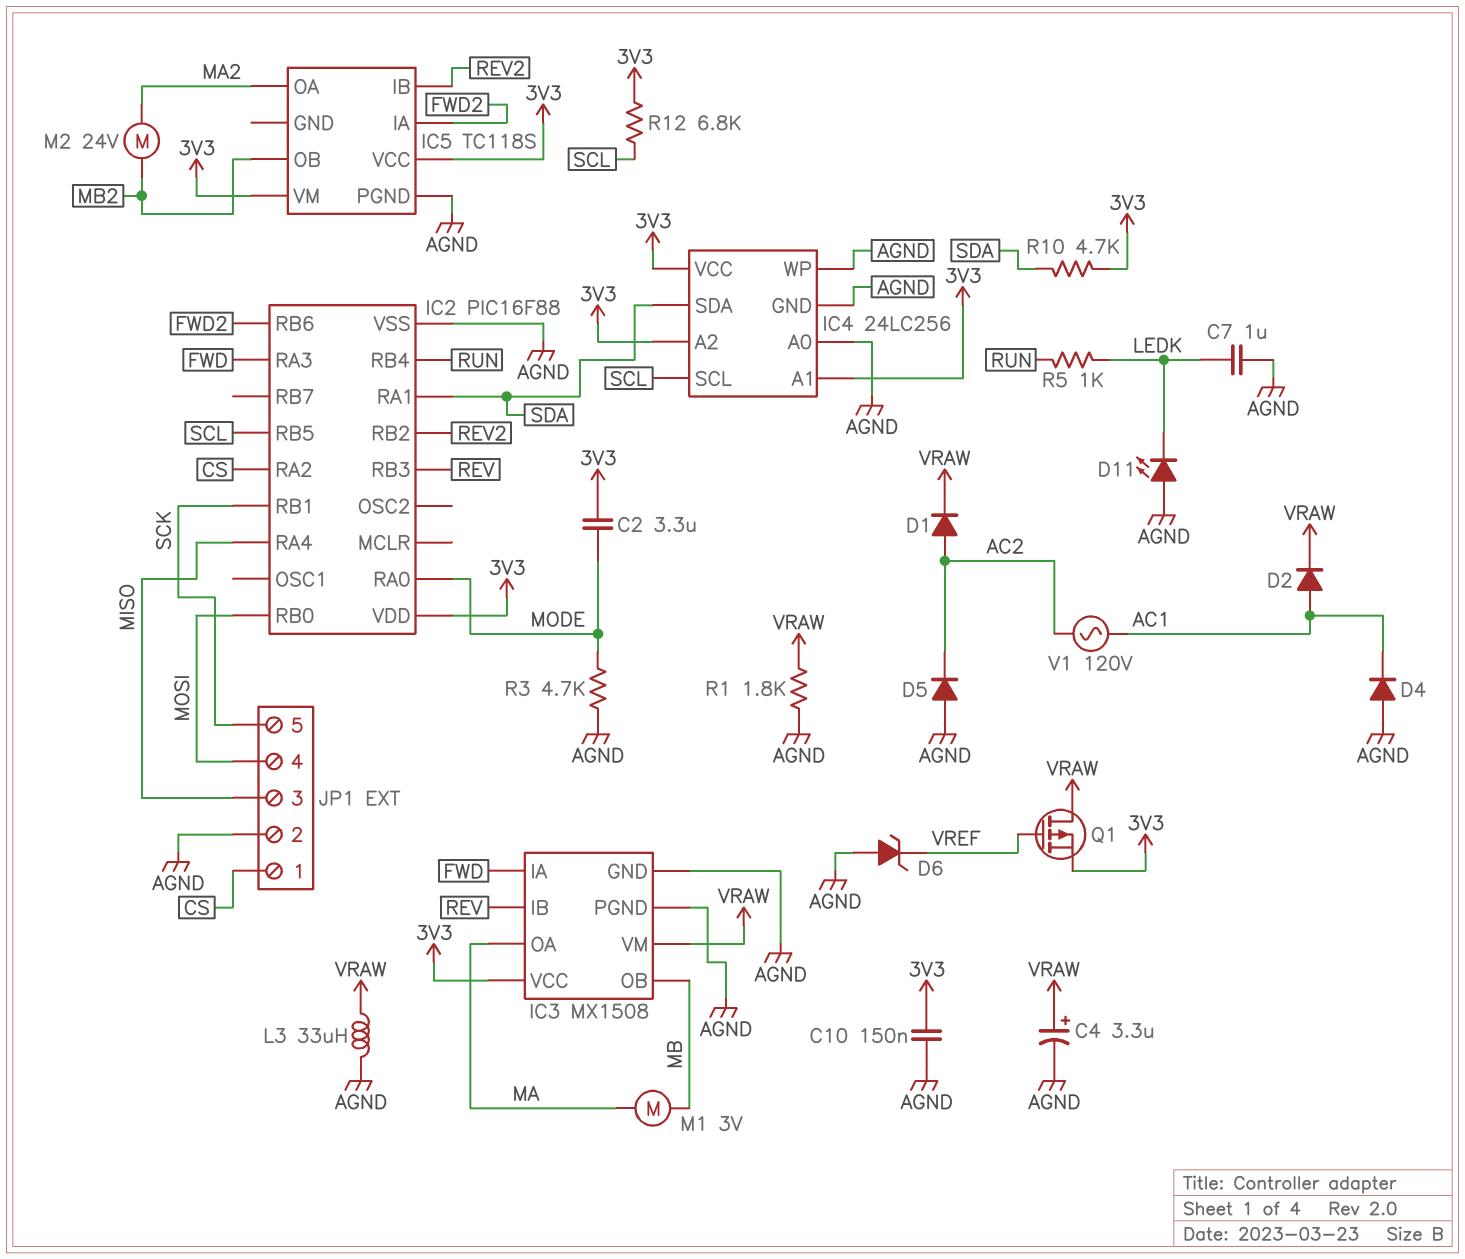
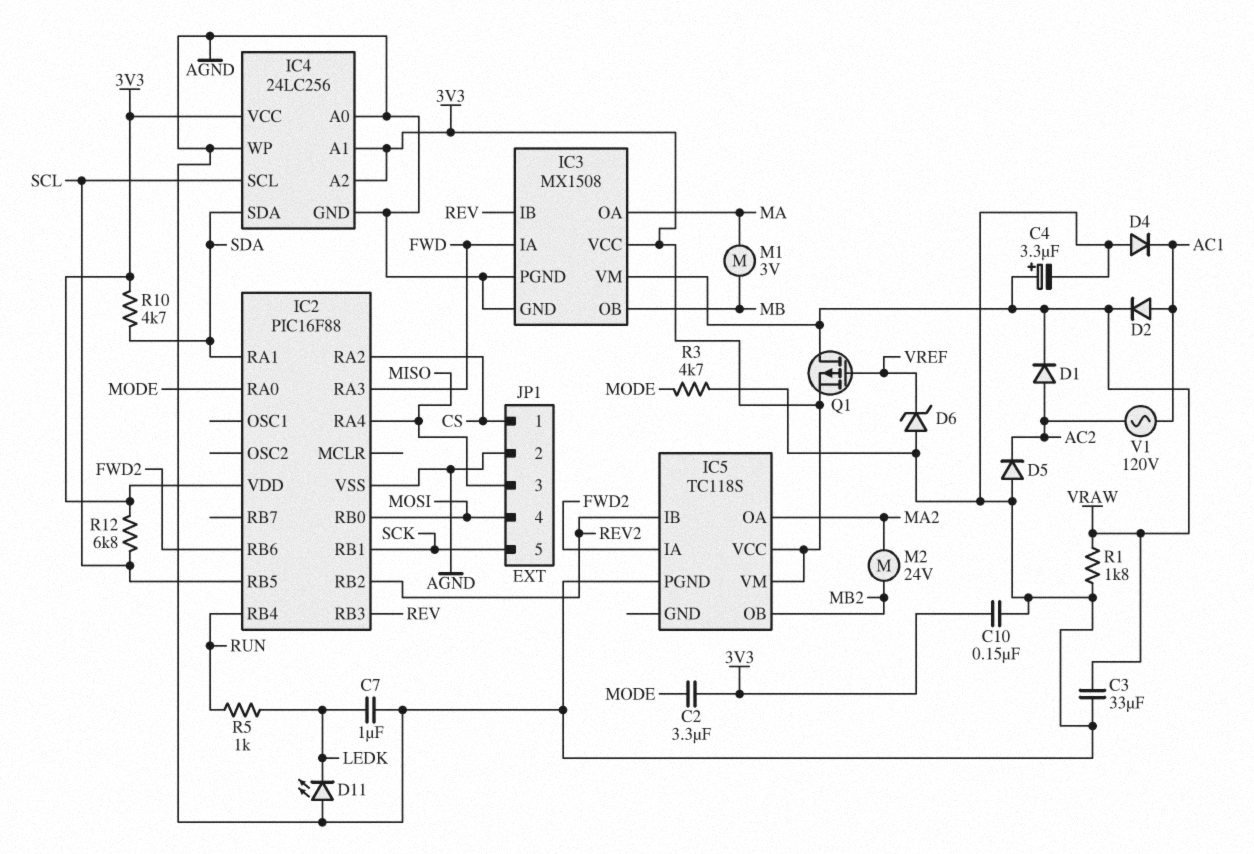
C3: none -> 33uF (AGND, VRAW)
L3: 33uH (AGND, VRAW) -> none

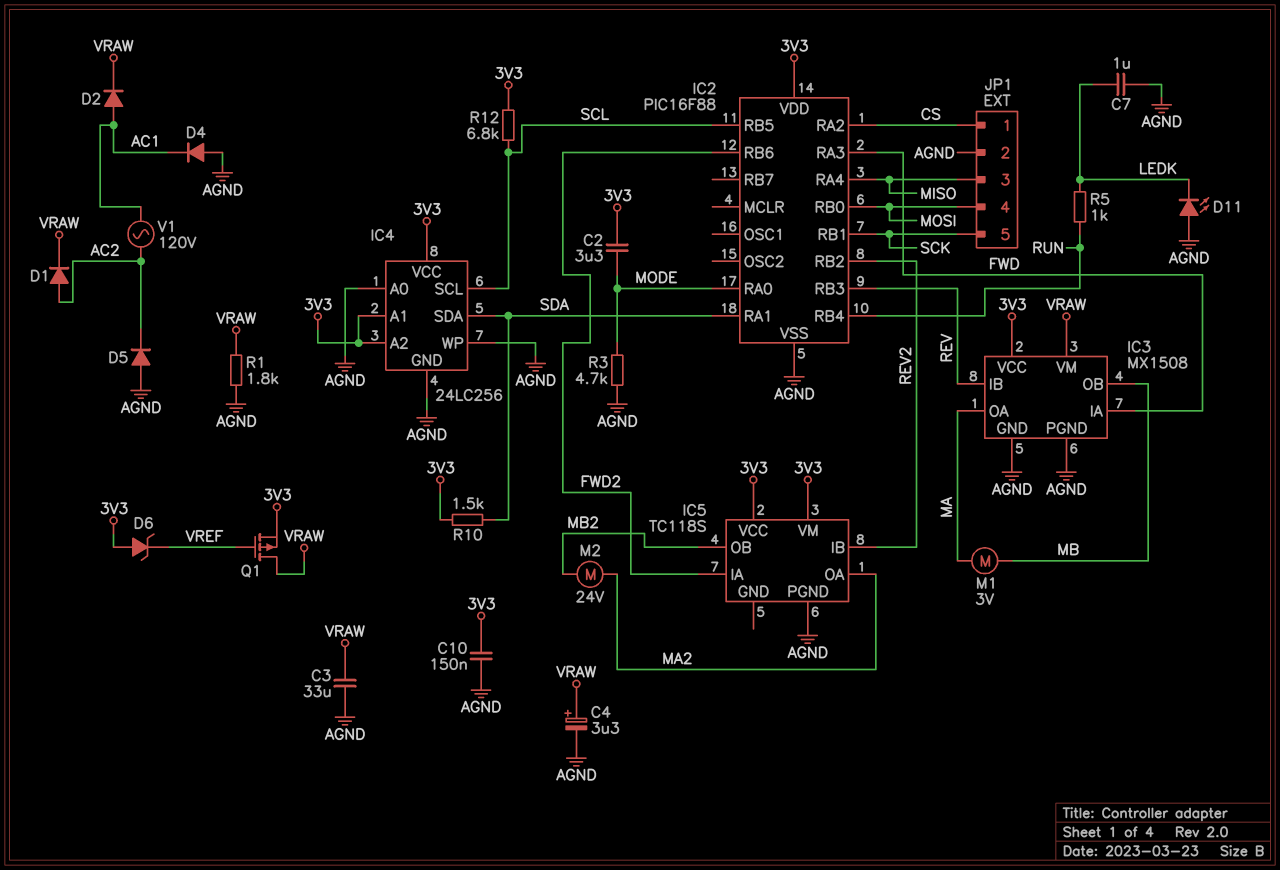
D6: zener (A AGND, K VREF) -> zener (A 3V3, K VREF)
R10: 4.7k (3V3, SDA) -> 1.5k (3V3, SDA)

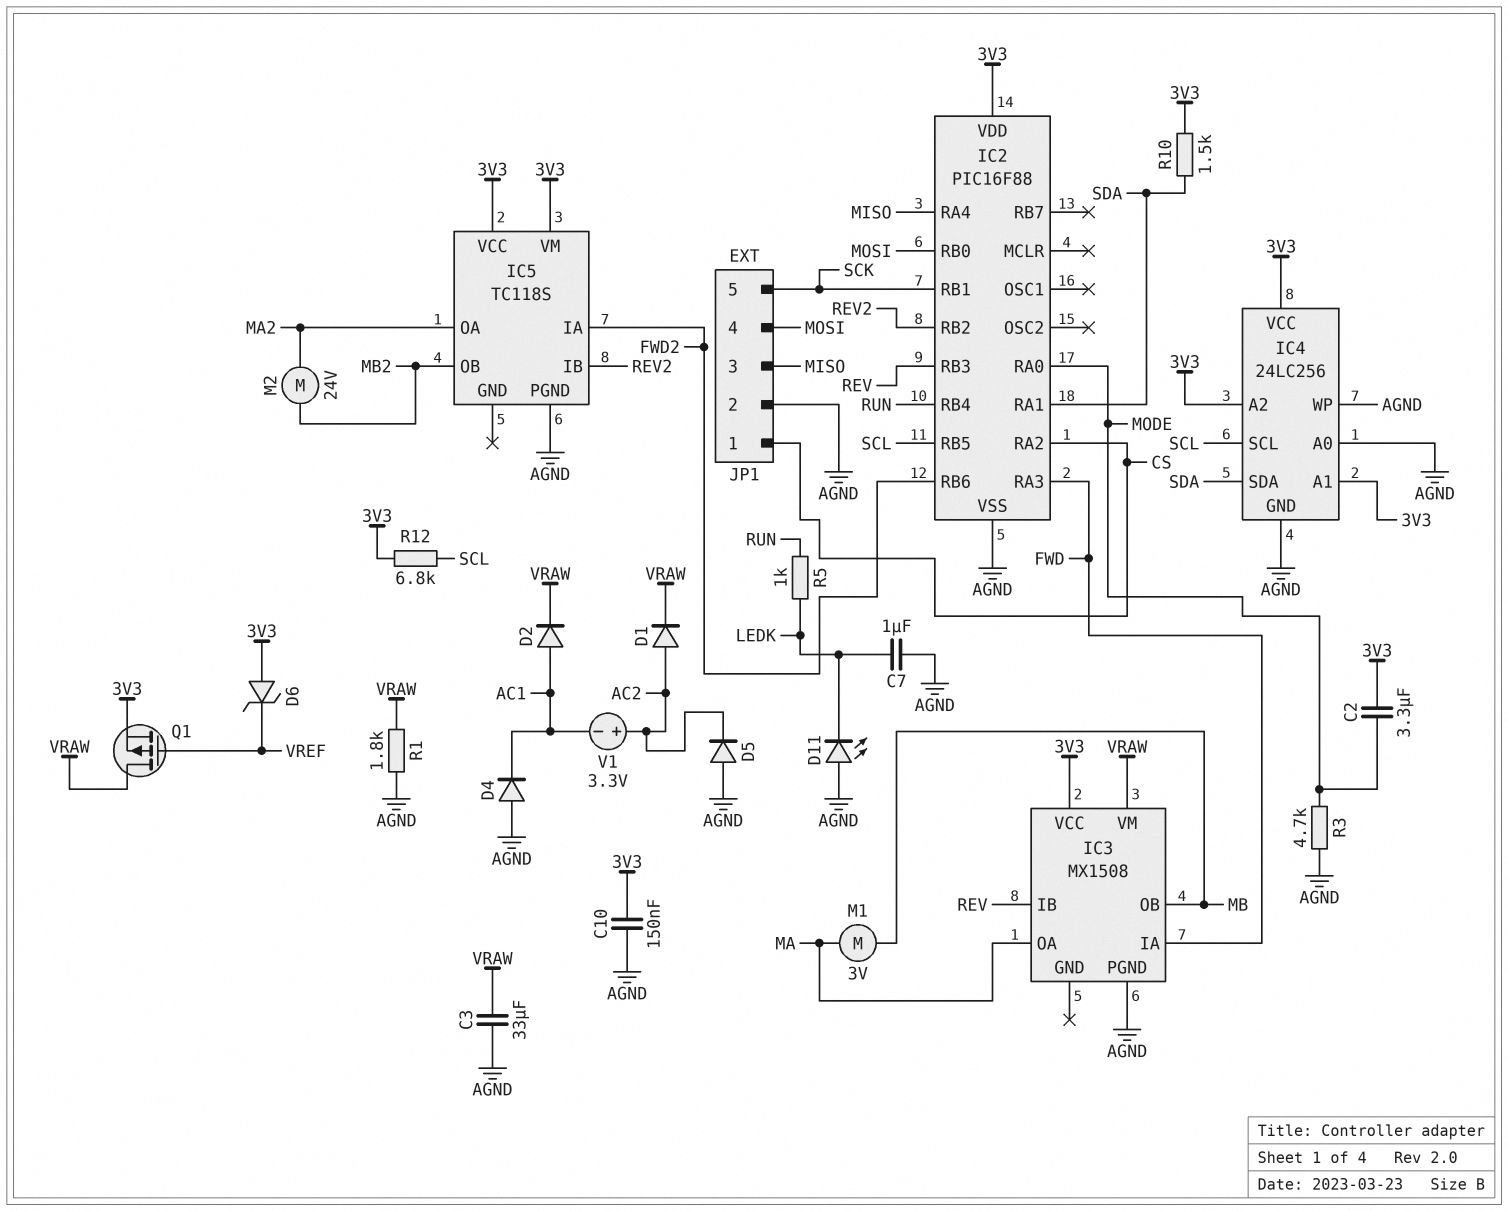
C4: 3.3uF (plus VRAW, minus AGND) -> none
IC3 pin GND: AGND -> none
V1: AC 120V (AC1, AC2) -> 3.3V (plus AC2, minus AC1)

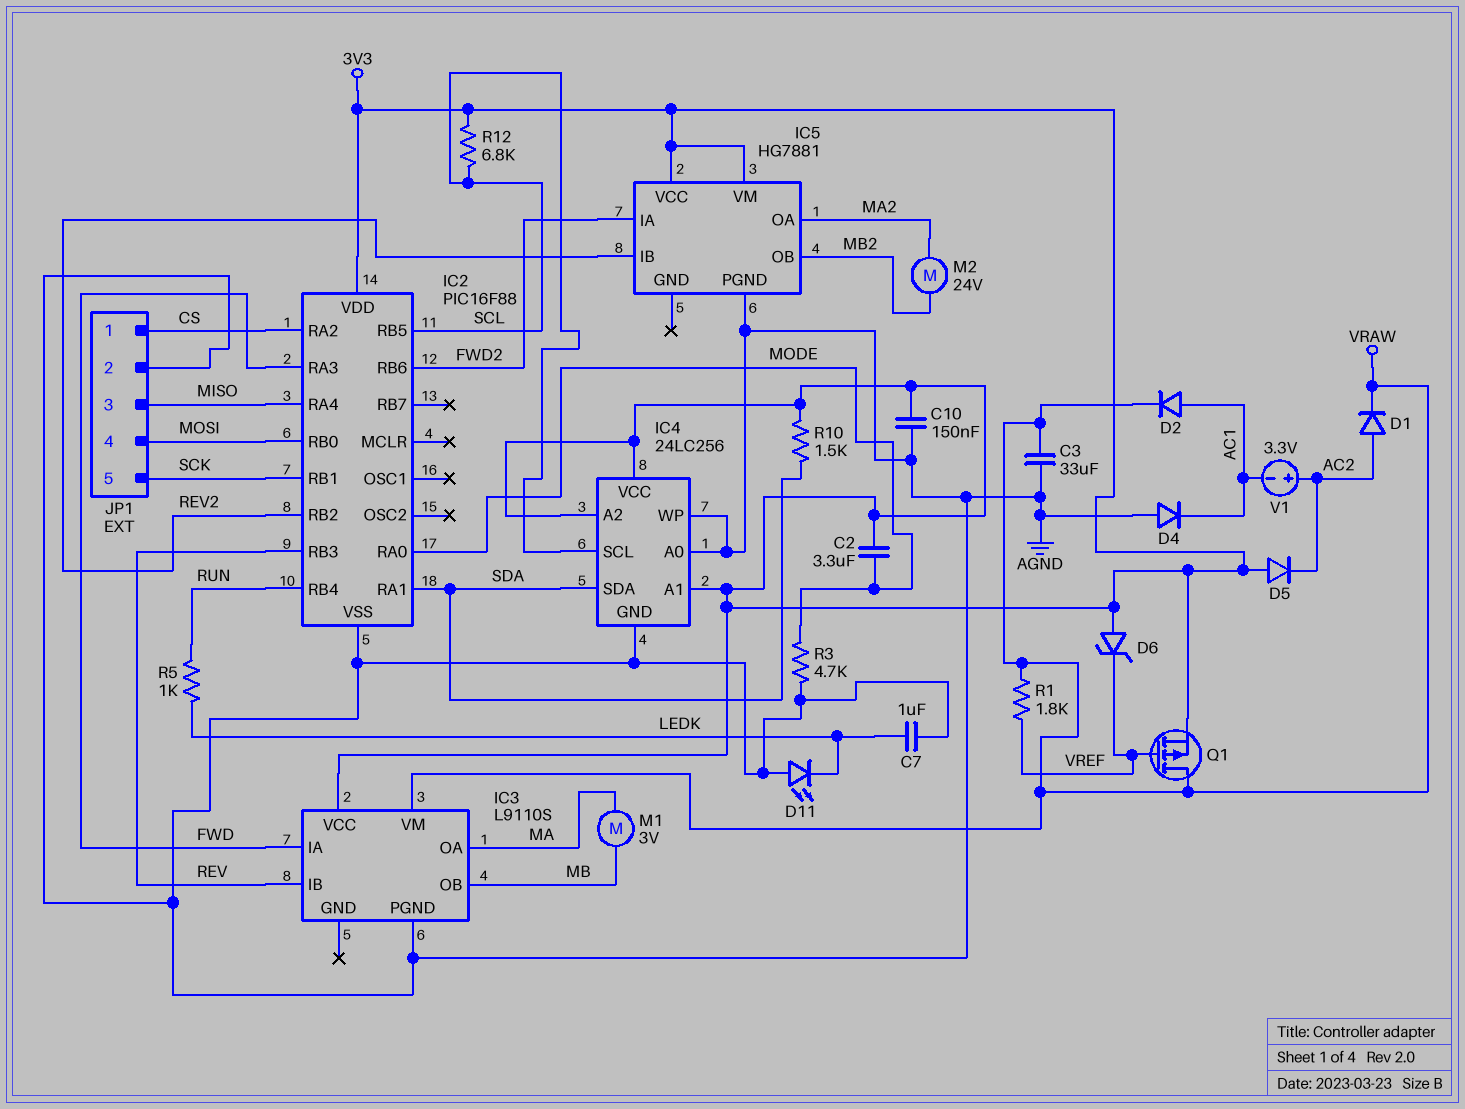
D5: diode (A AGND, K AC2) -> diode (A 3V3, K AC2)
IC3: MX1508 -> L9110S
IC5: TC118S -> HG7881
R1: 1.8k (AGND, VRAW) -> 1.8k (VRAW, VREF)

